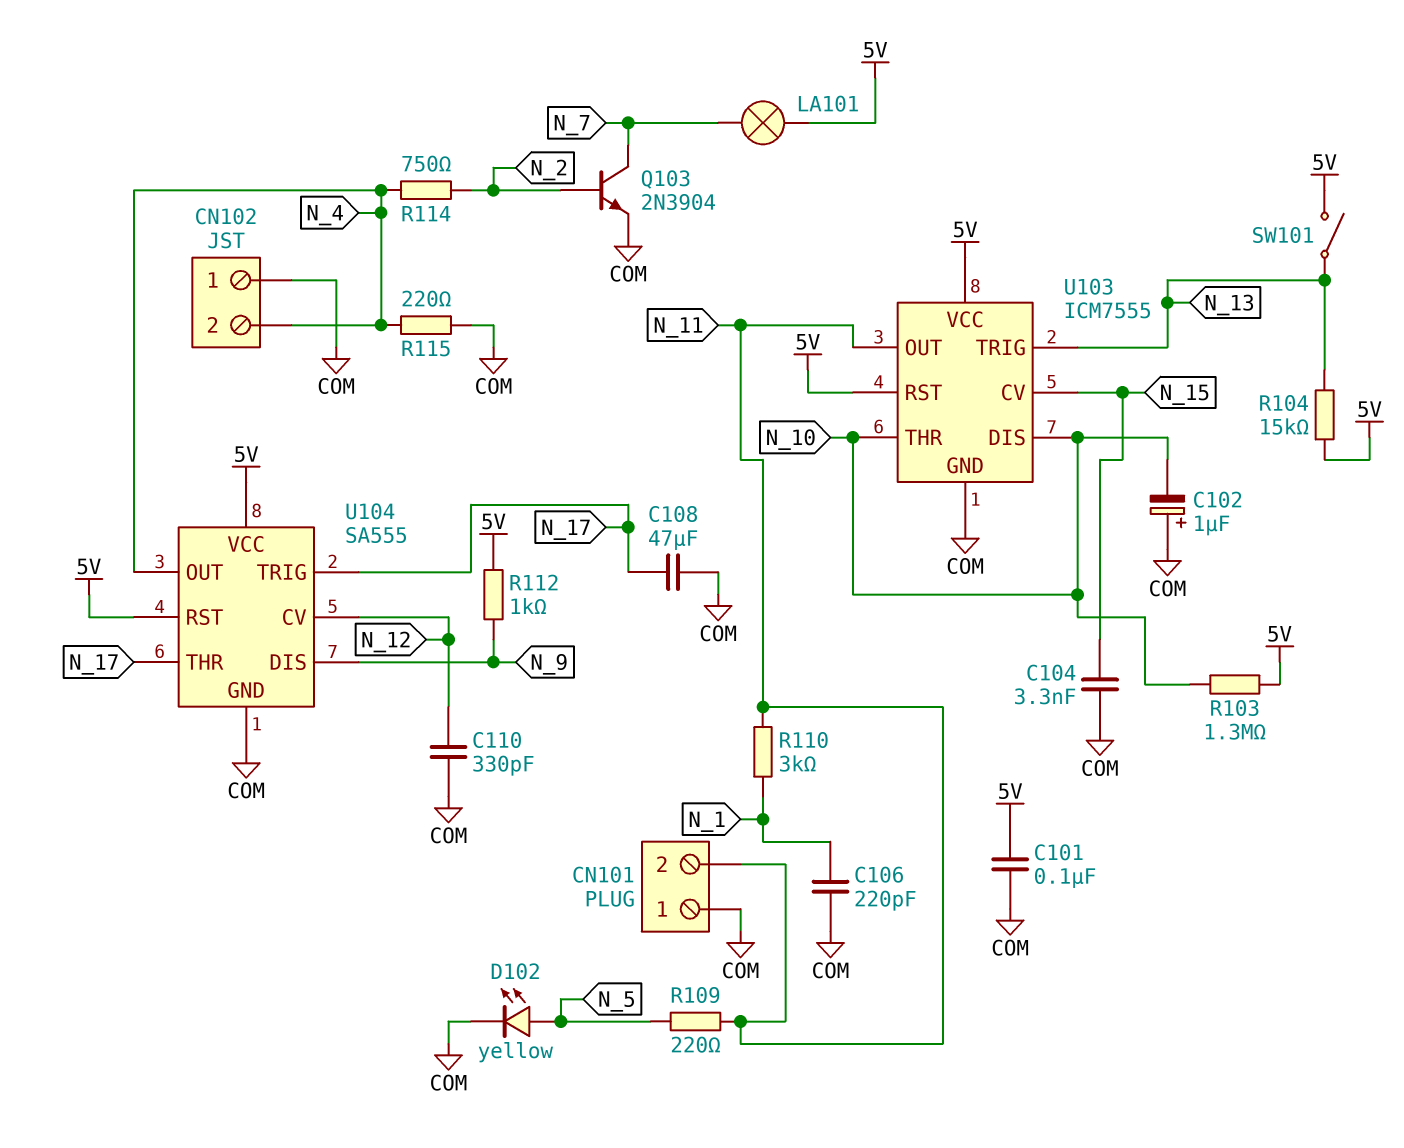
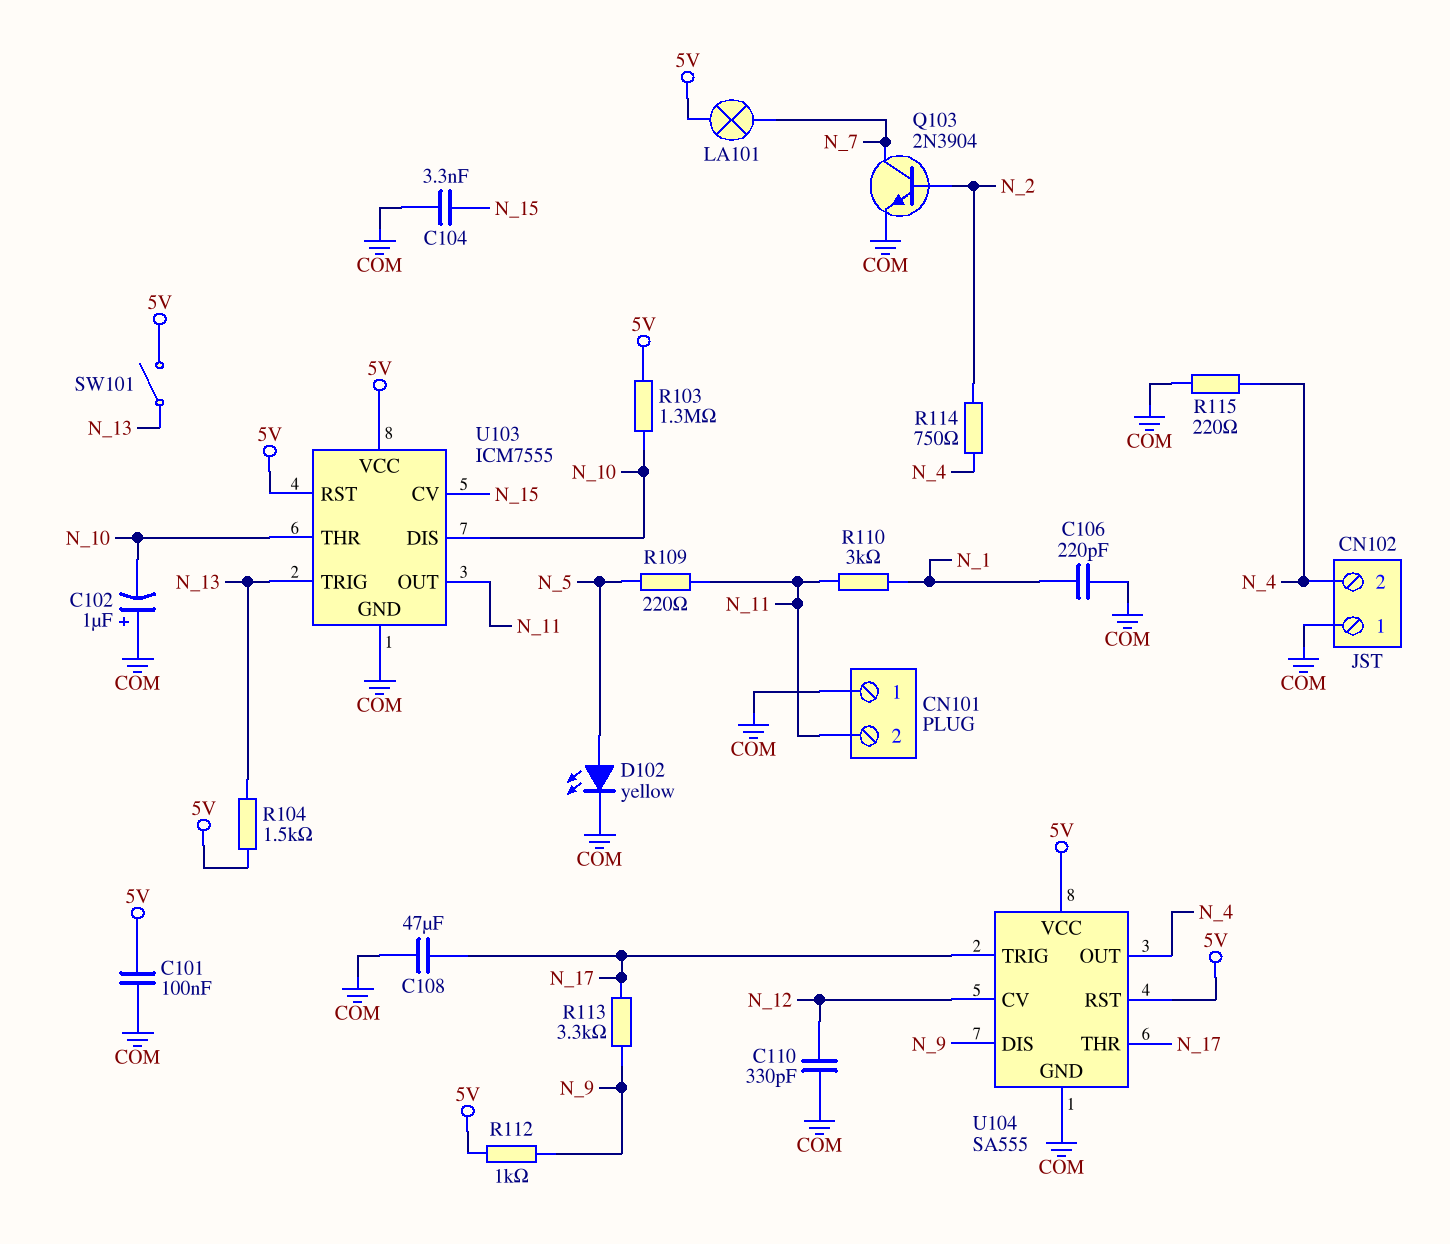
R104: 15k (5V, N_13) -> 1.5k (5V, N_13)
R113: none -> 3.3k (N_9, N_17)

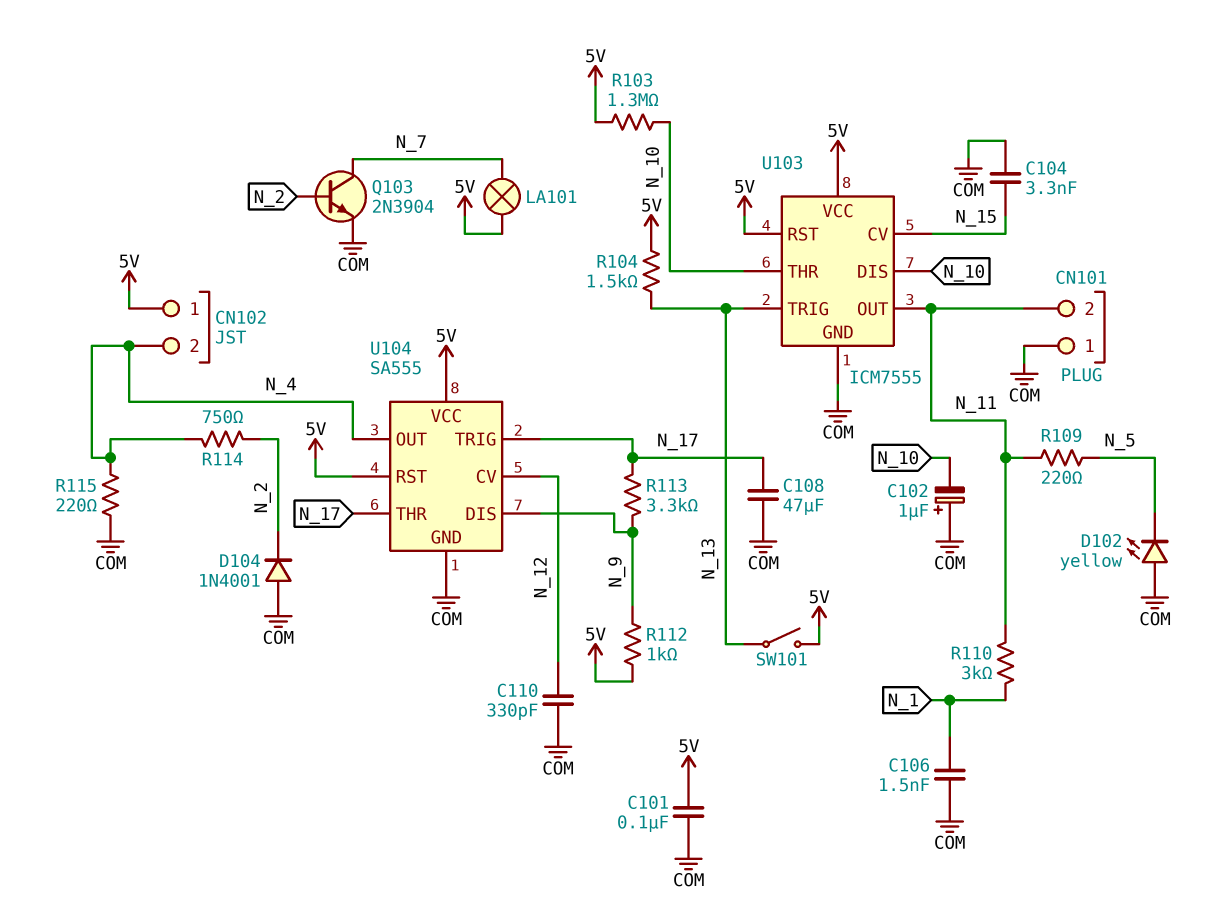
C106: 220pF (COM, N_1) -> 1.5nF (COM, N_1)
CN102 pin 1: COM -> 5V
D102: LED yellow (A N_5, K COM) -> LED yellow (A COM, K N_5)
D104: none -> diode 1N4001 (A COM, K N_2)

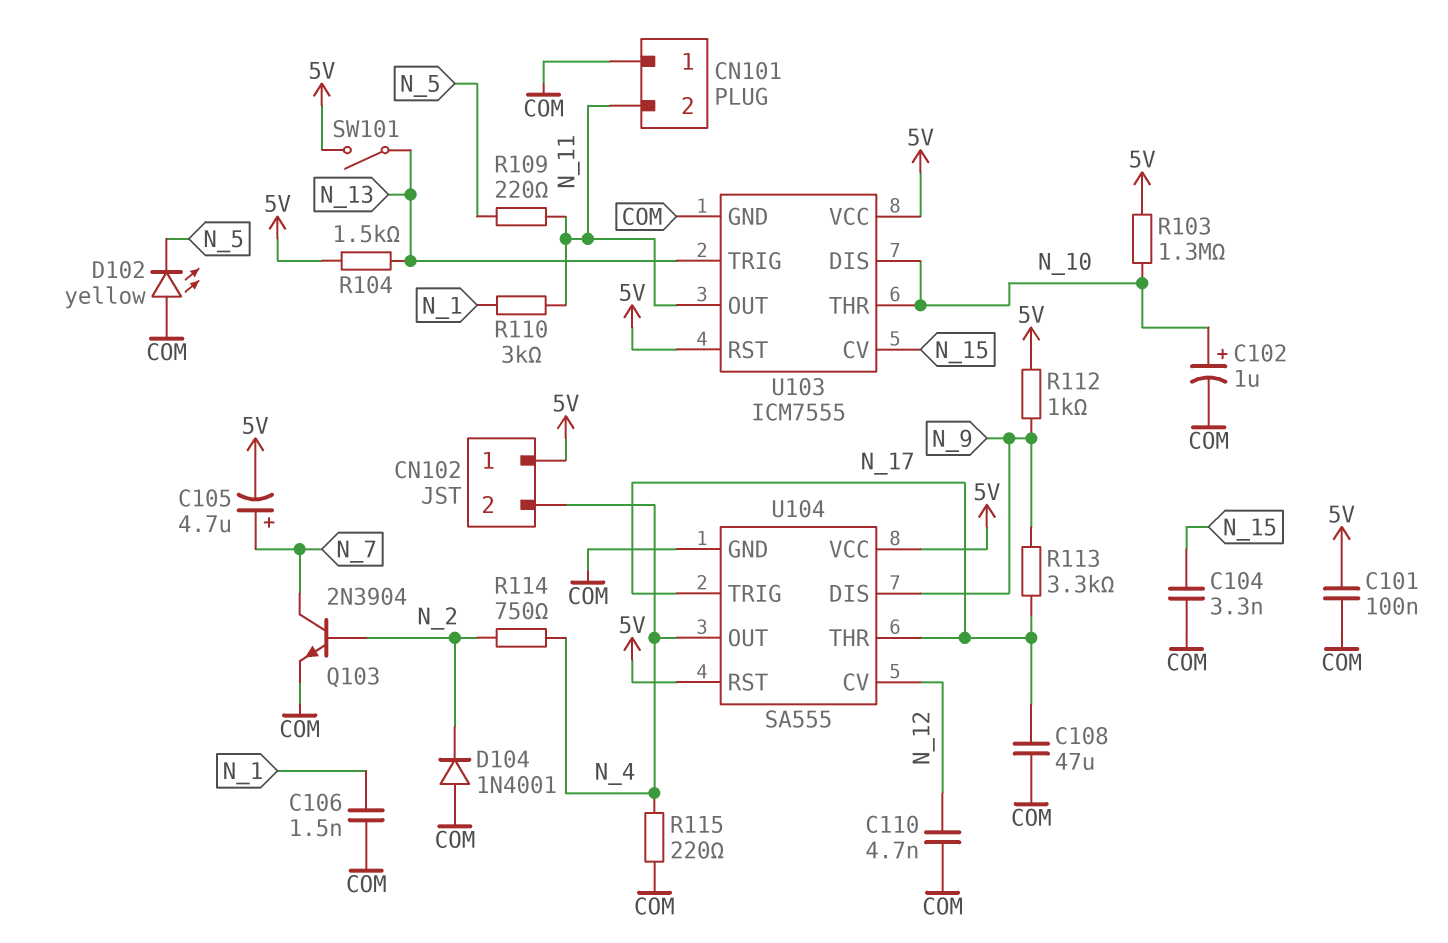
C102: 1uF (plus COM, minus N_10) -> 1uF (plus N_10, minus COM)
C105: none -> 4.7uF (plus N_7, minus 5V)
C110: 330pF (COM, N_12) -> 4.7nF (COM, N_12)
LA101: lamp (5V, N_7) -> none

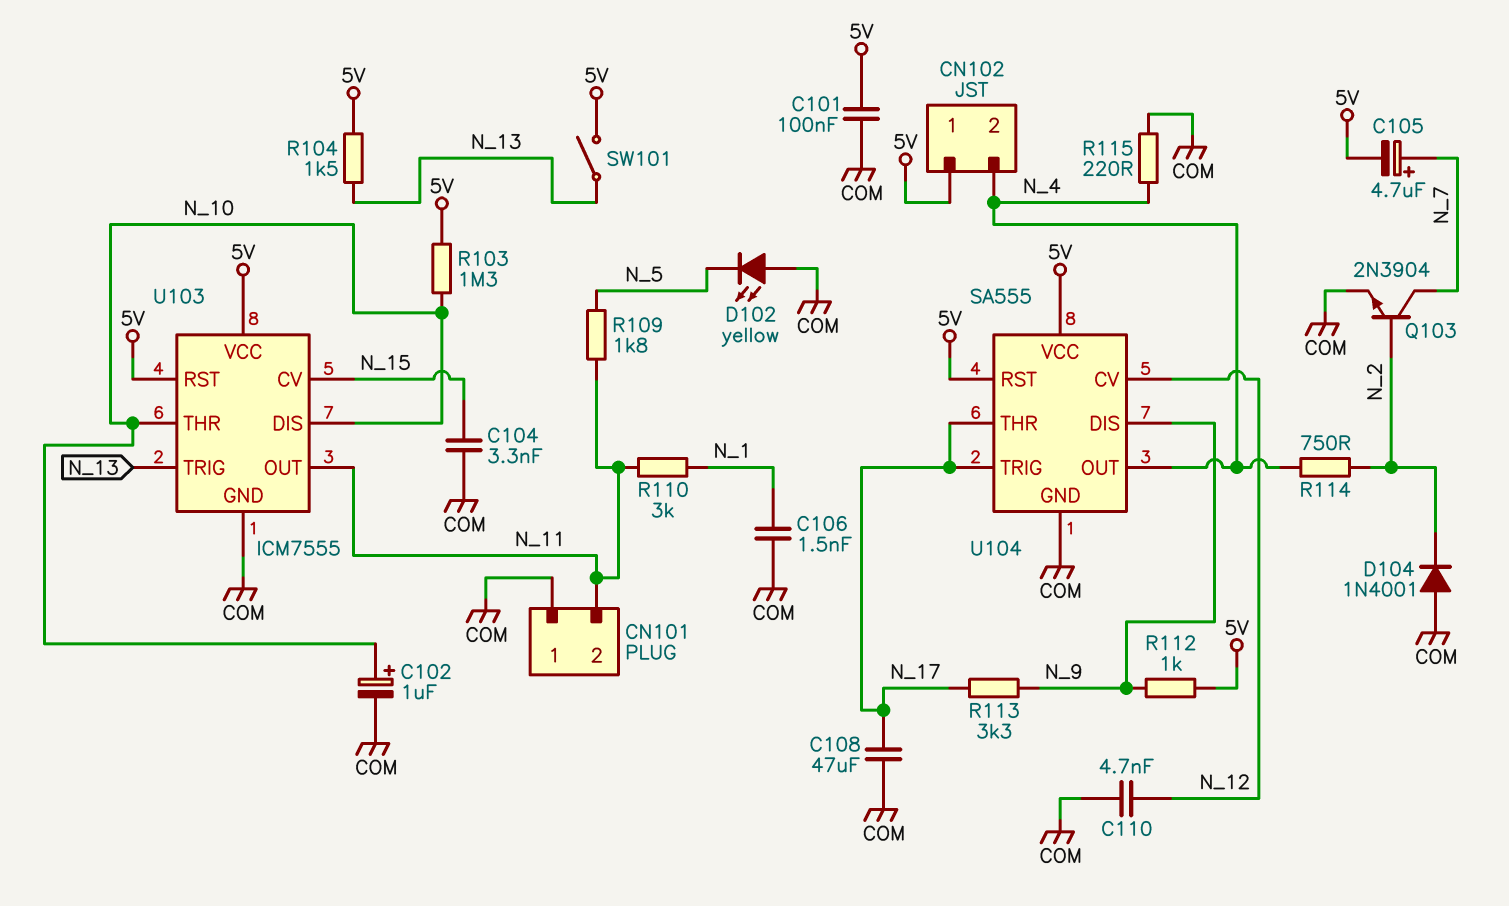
R109: 220 (N_5, N_11) -> 1.8k (N_5, N_11)

